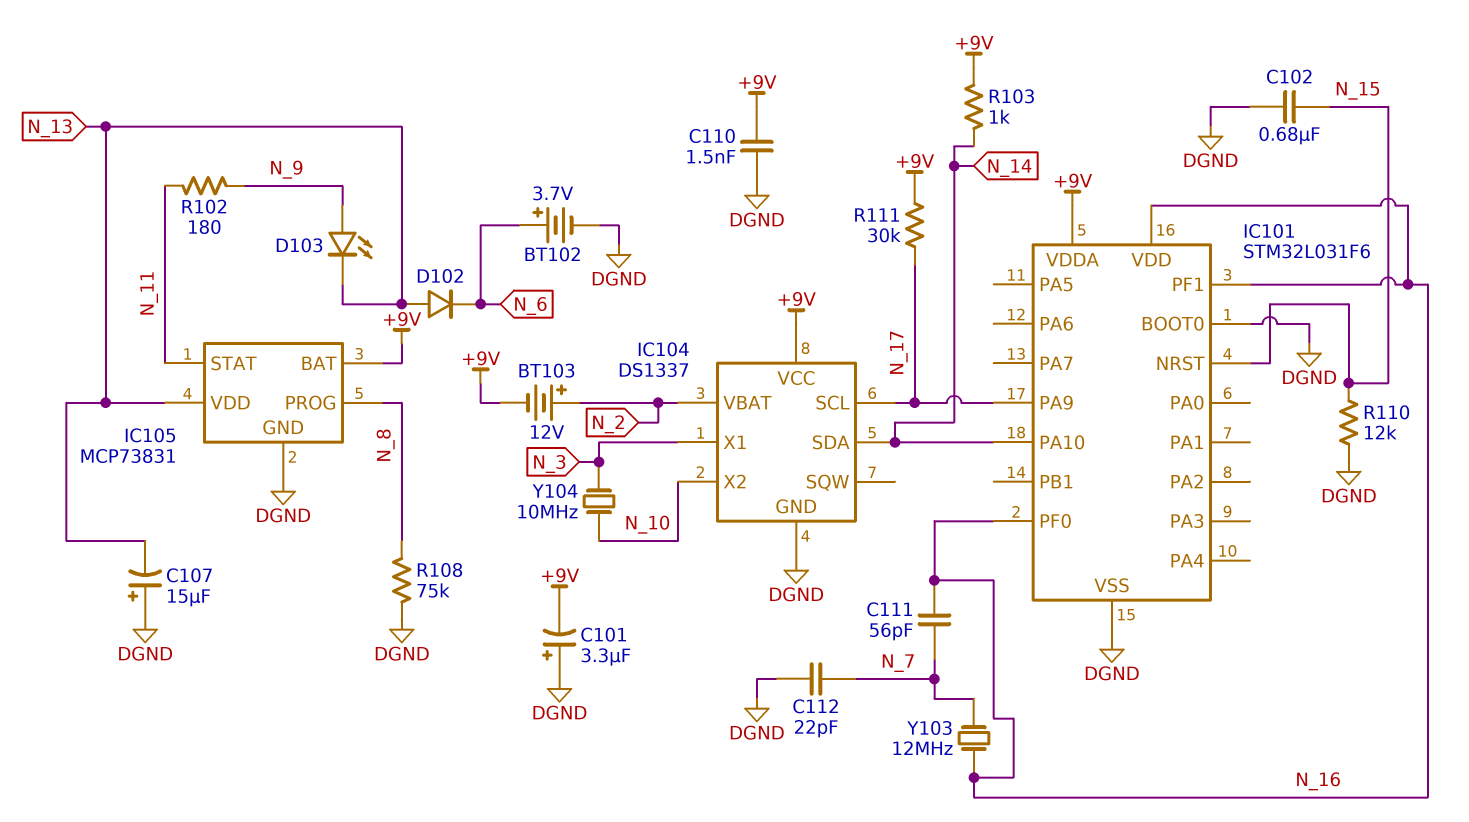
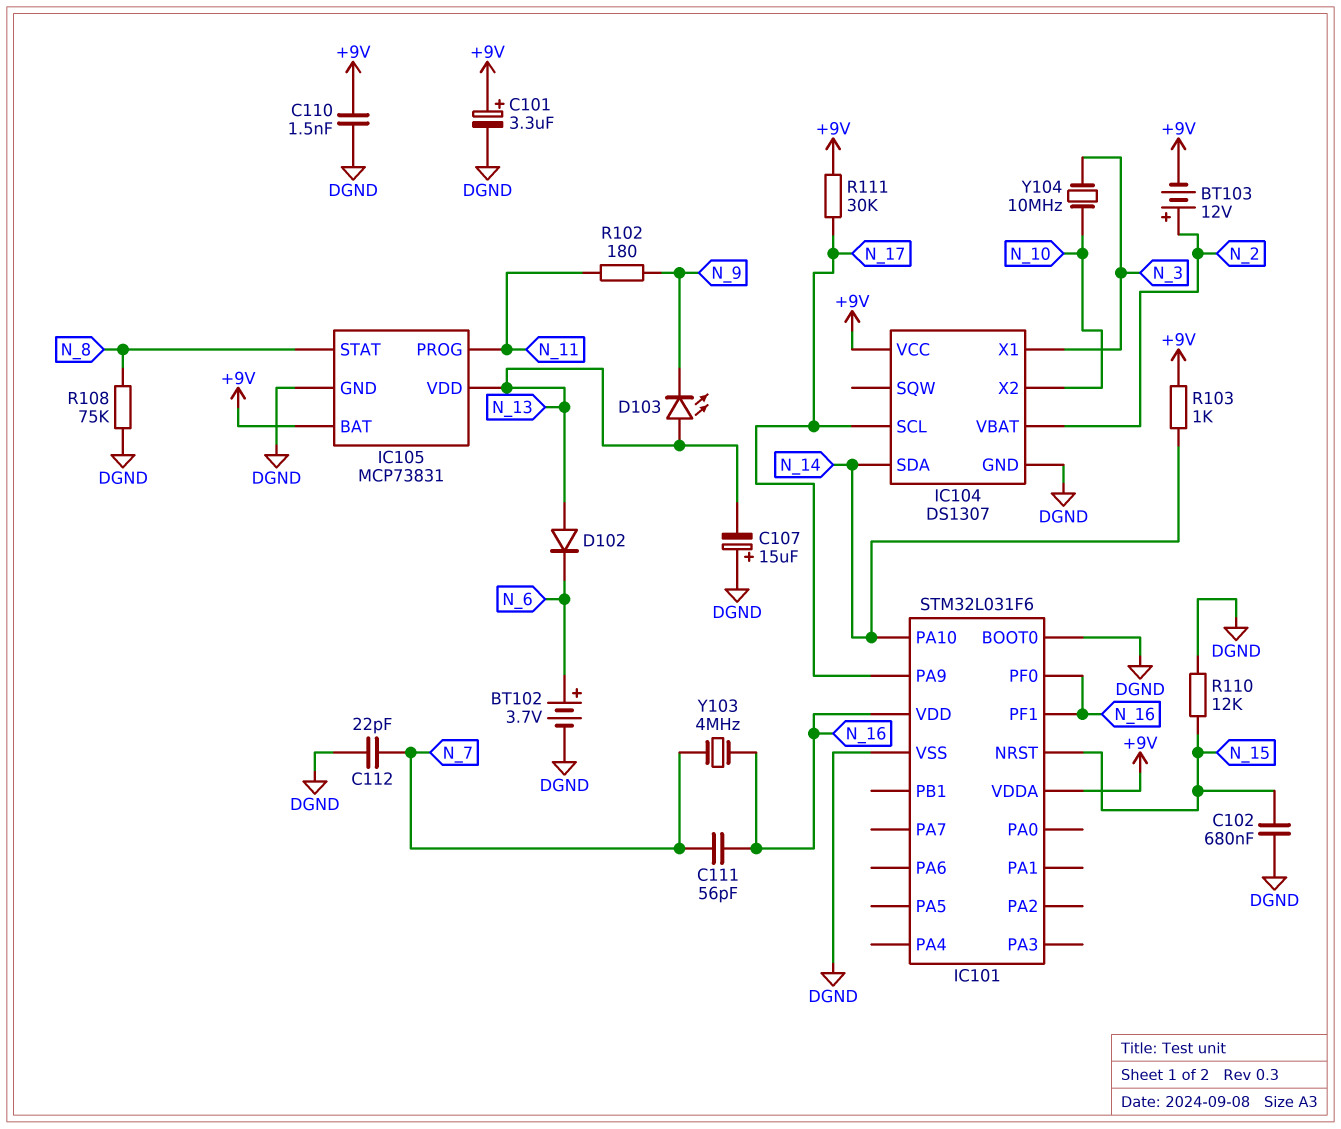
C101: 3.3uF (plus DGND, minus +9V) -> 3.3uF (plus +9V, minus DGND)
D103: LED (A N_9, K N_13) -> LED (A N_13, K N_9)
IC104: DS1337 -> DS1307
IC105 pin PROG: N_8 -> N_11
IC105 pin STAT: N_11 -> N_8
Y103: 12MHz (N_7, N_16) -> 4MHz (N_7, N_16)

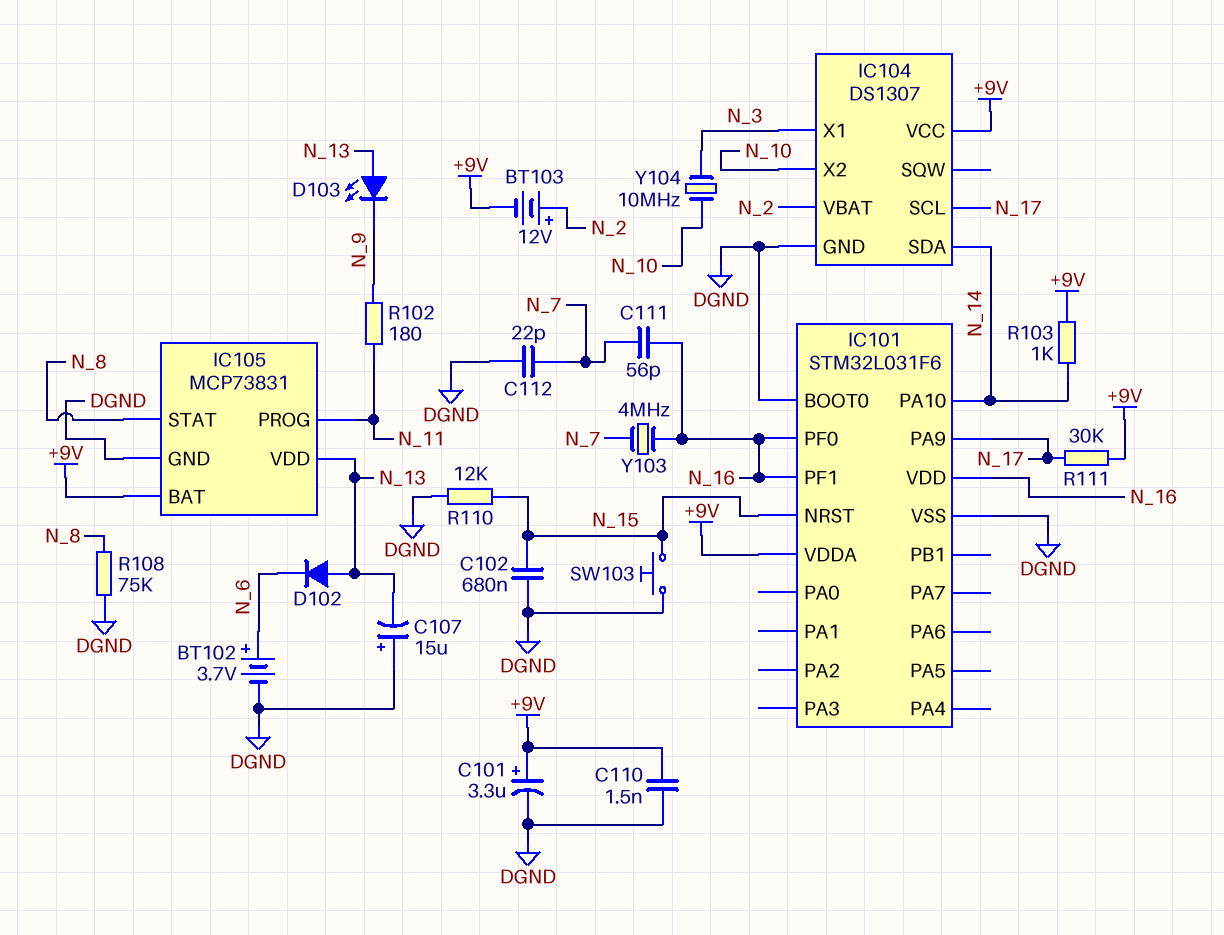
SW103: none -> button (DGND, N_15)

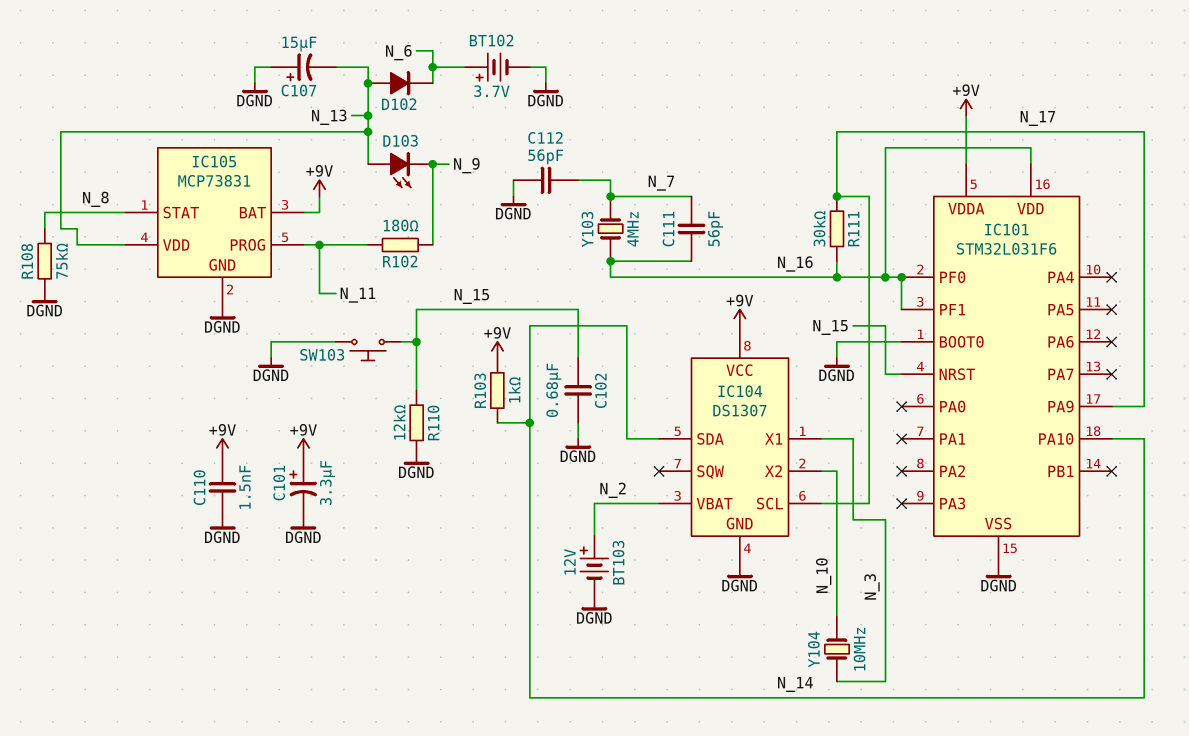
BT103: 12V (plus N_2, minus +9V) -> 12V (plus N_2, minus DGND)
C112: 22pF (DGND, N_7) -> 56pF (DGND, N_7)
R111: 30k (+9V, N_17) -> 30k (N_16, N_17)

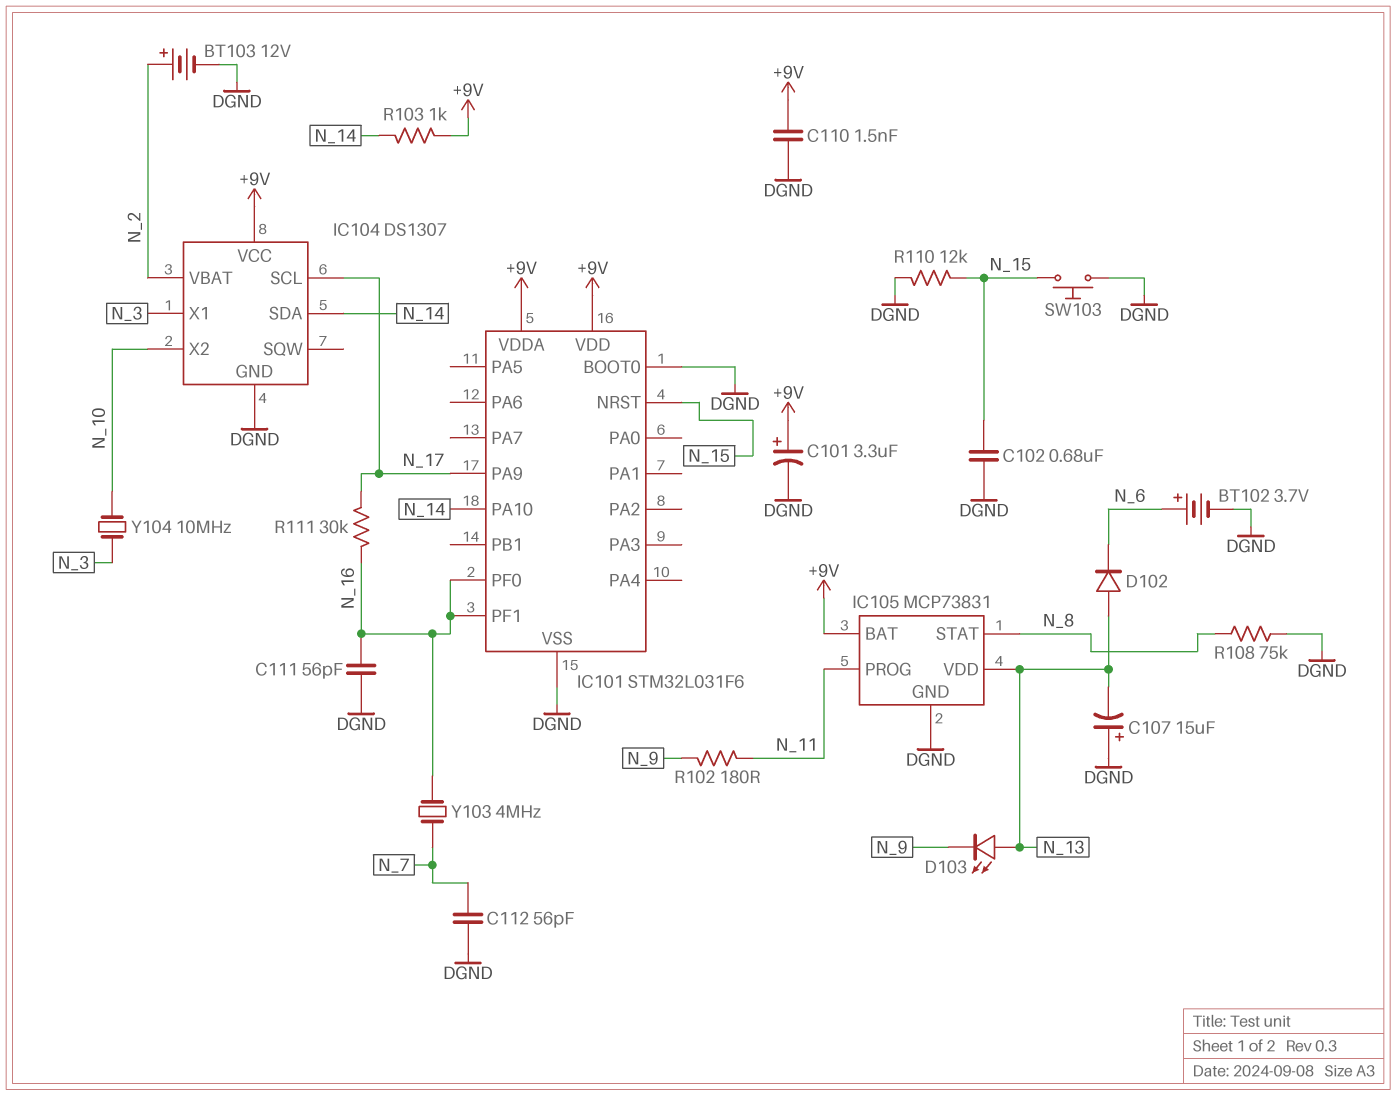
C111: 56pF (N_7, N_16) -> 56pF (DGND, N_16)
IC101 pin VDD: N_16 -> +9V

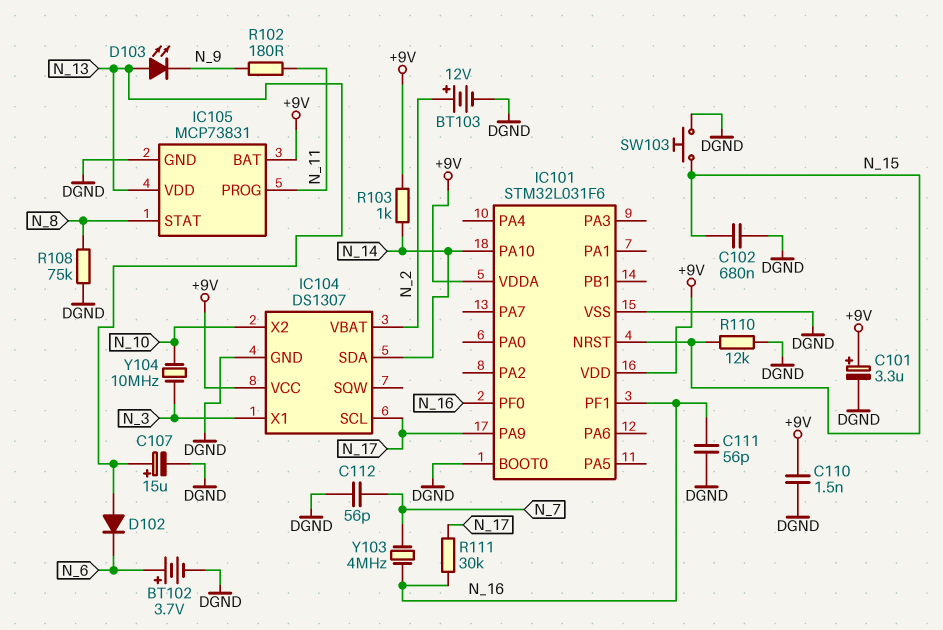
C107: 15uF (plus DGND, minus N_13) -> 15uF (plus N_13, minus DGND)

